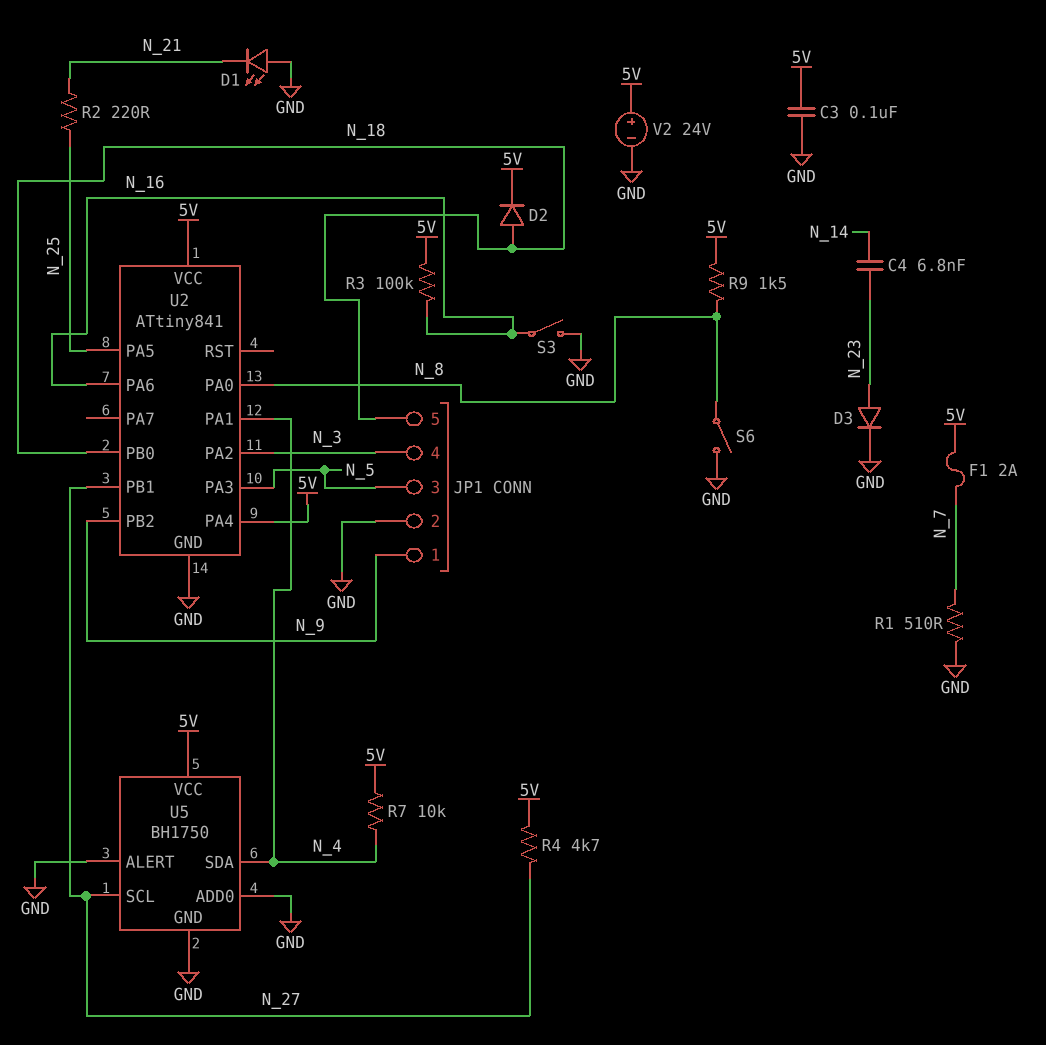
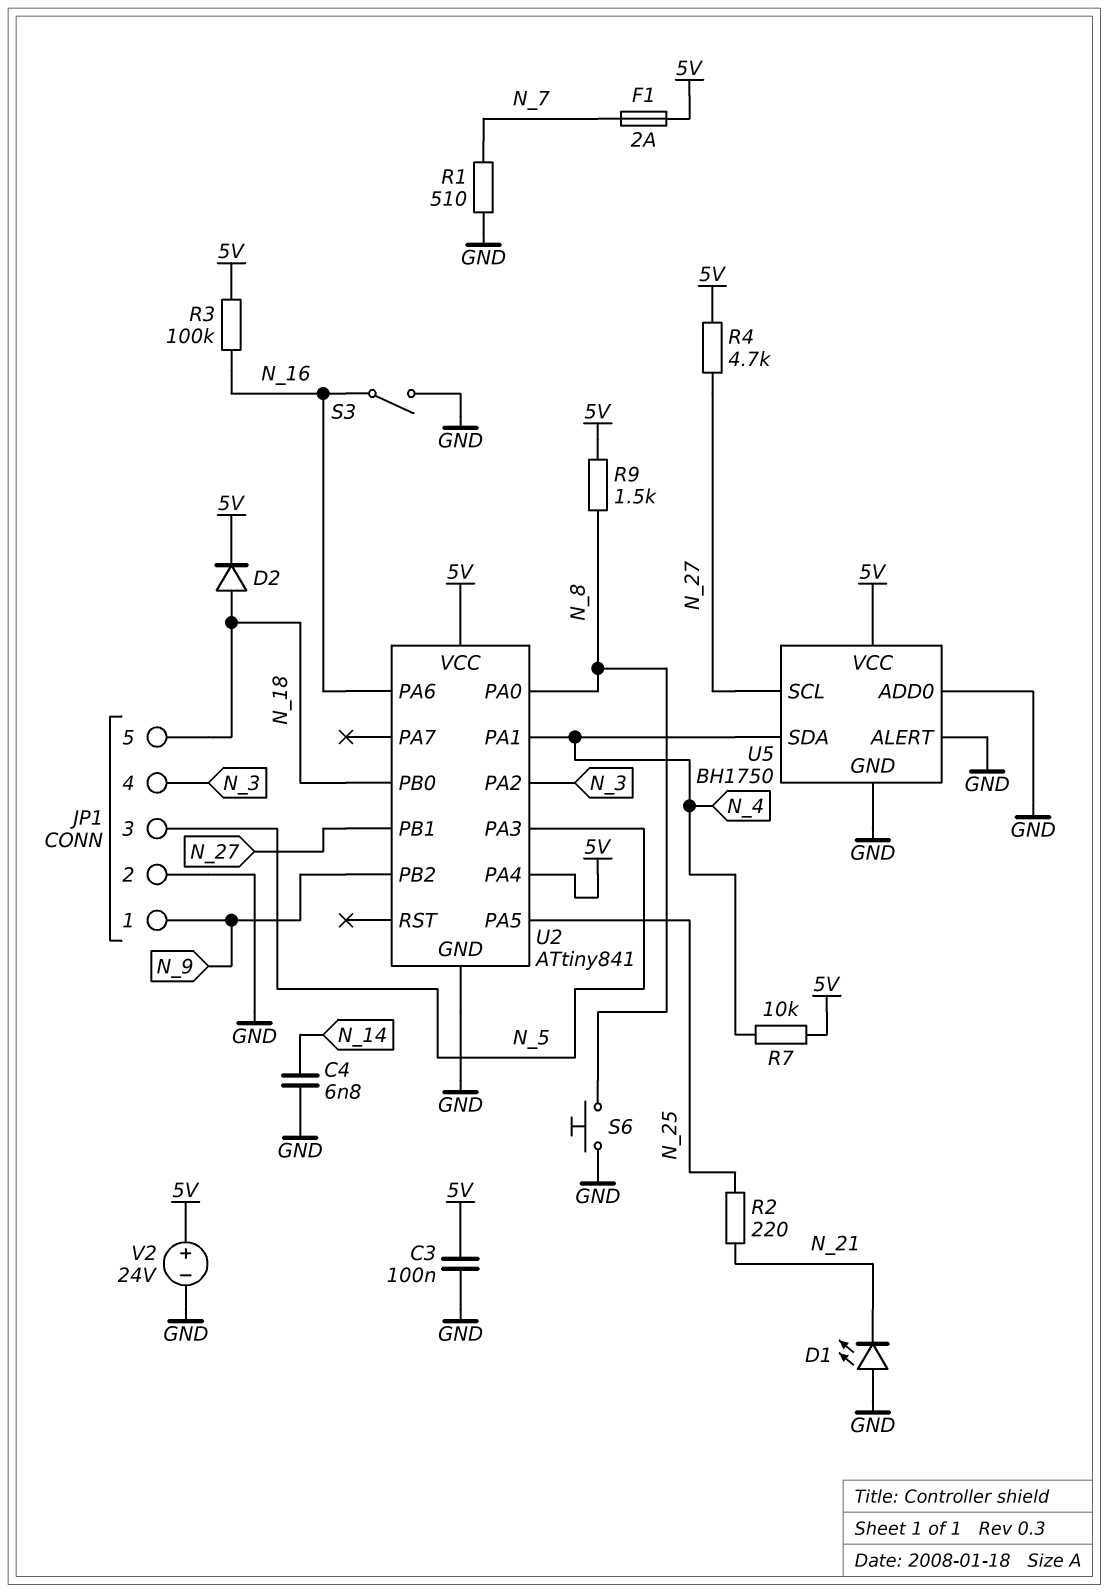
C4: 6.8nF (N_14, N_23) -> 6.8nF (GND, N_14)
D3: diode (A N_23, K GND) -> none
S6: switch (GND, N_8) -> button (GND, N_8)

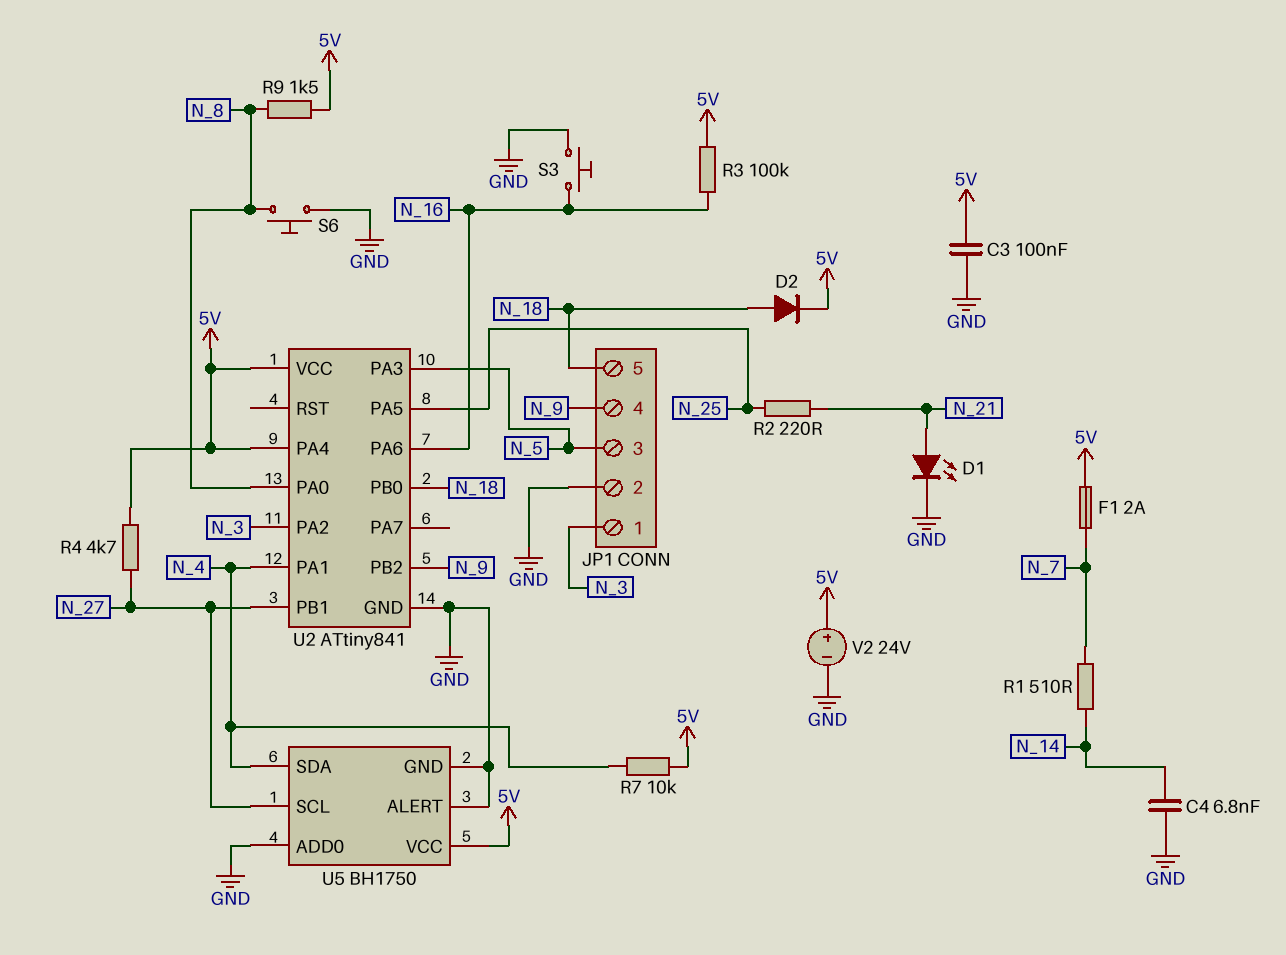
D1: LED (A GND, K N_21) -> LED (A N_21, K GND)
JP1 pin 1: N_9 -> N_3
JP1 pin 4: N_3 -> N_9
R1: 510 (GND, N_7) -> 510 (N_7, N_14)
S3: switch (GND, N_16) -> button (GND, N_16)

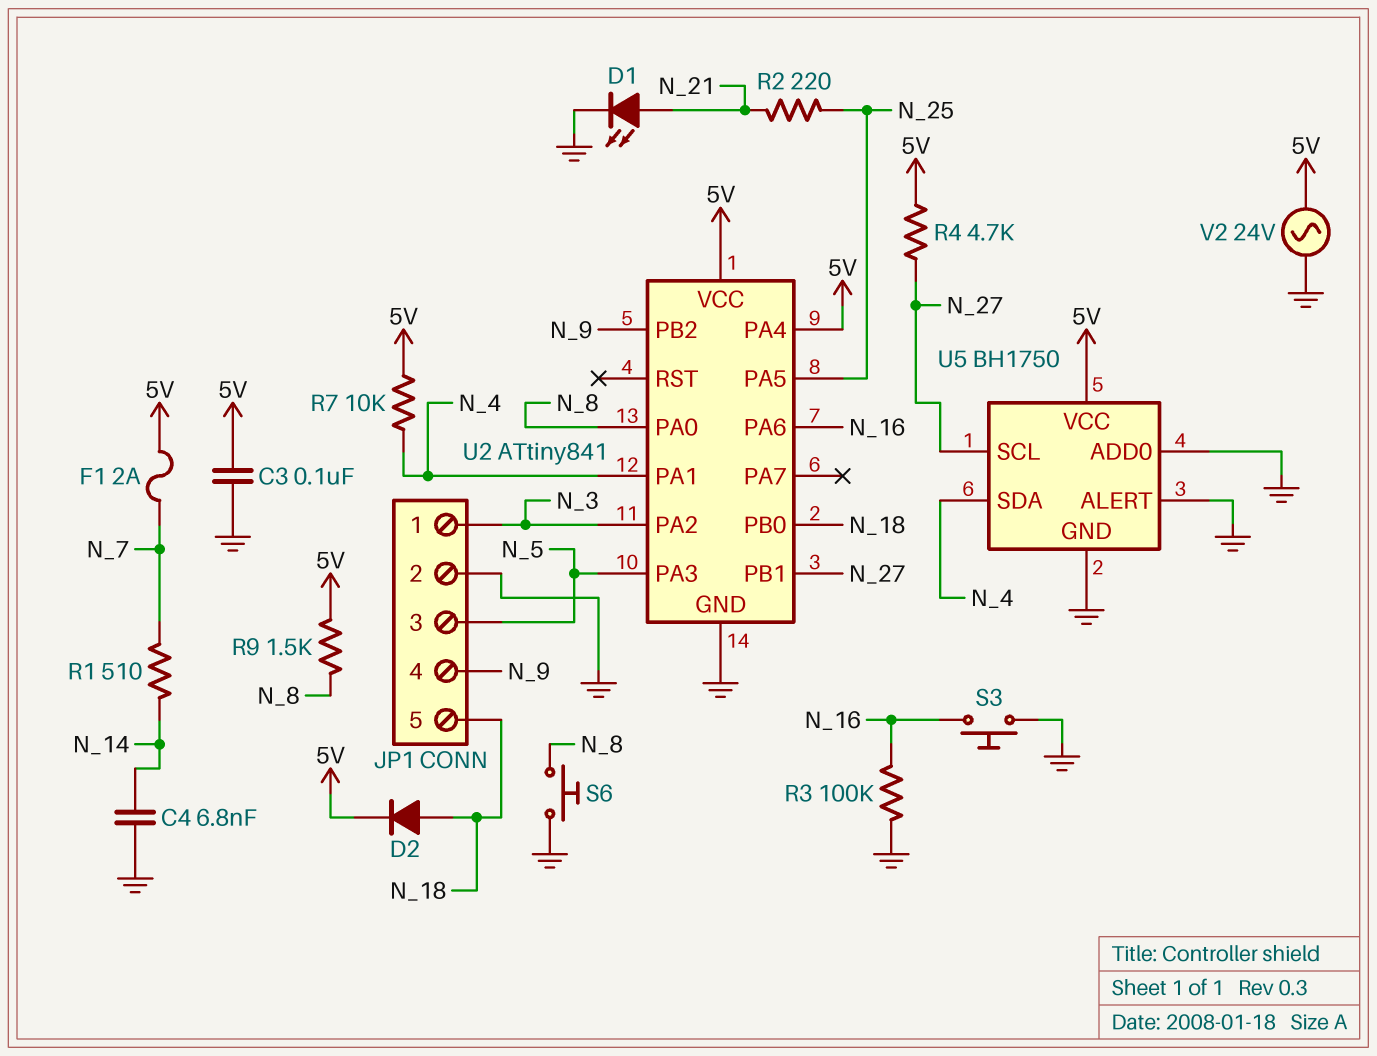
R3: 100k (5V, N_16) -> 100k (GND, N_16)
V2: 24V (plus 5V, minus GND) -> AC 24V (5V, GND)

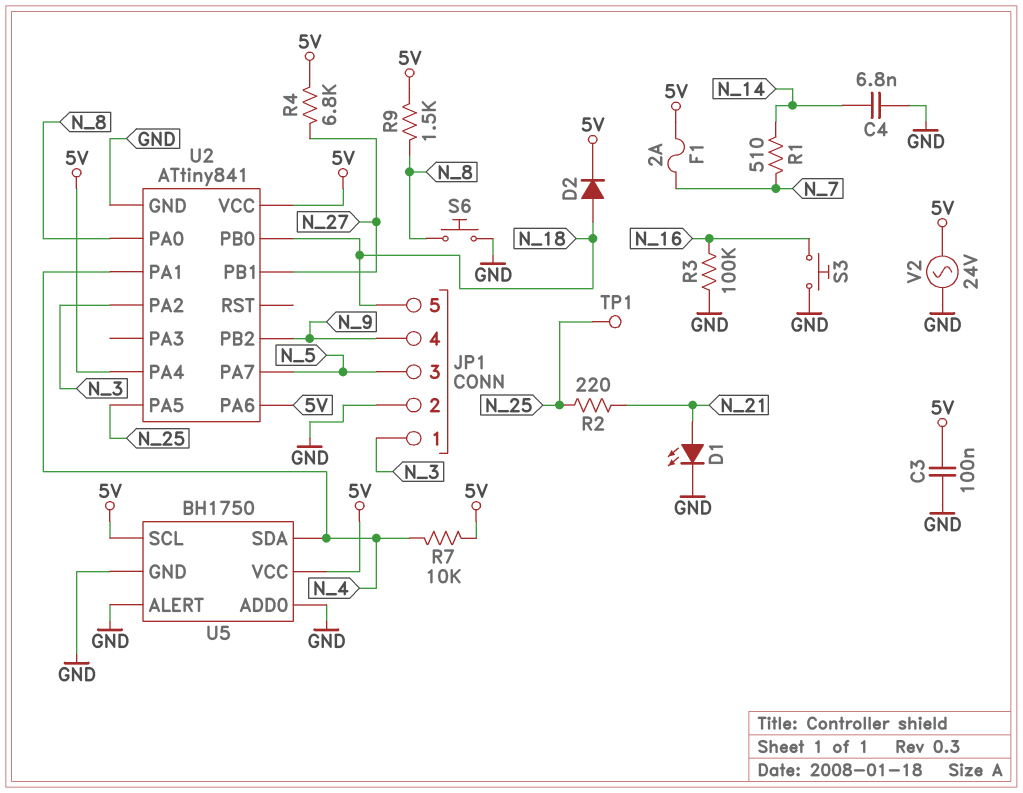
R4: 4.7k (5V, N_27) -> 6.8k (5V, N_27)
TP1: none -> test point (N_25)
U2 pin PA3: N_5 -> none
U2 pin PA6: N_16 -> 5V
U2 pin PA7: none -> N_5
U5 pin SCL: N_27 -> 5V

